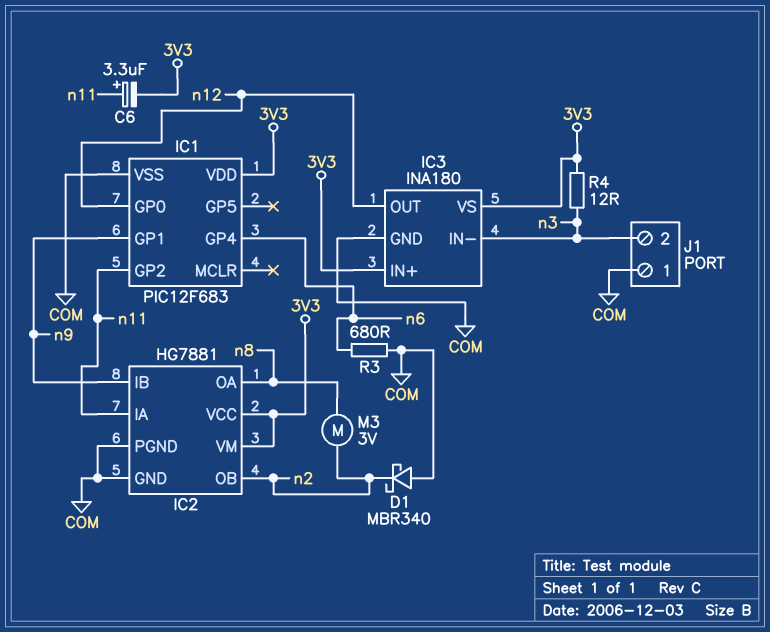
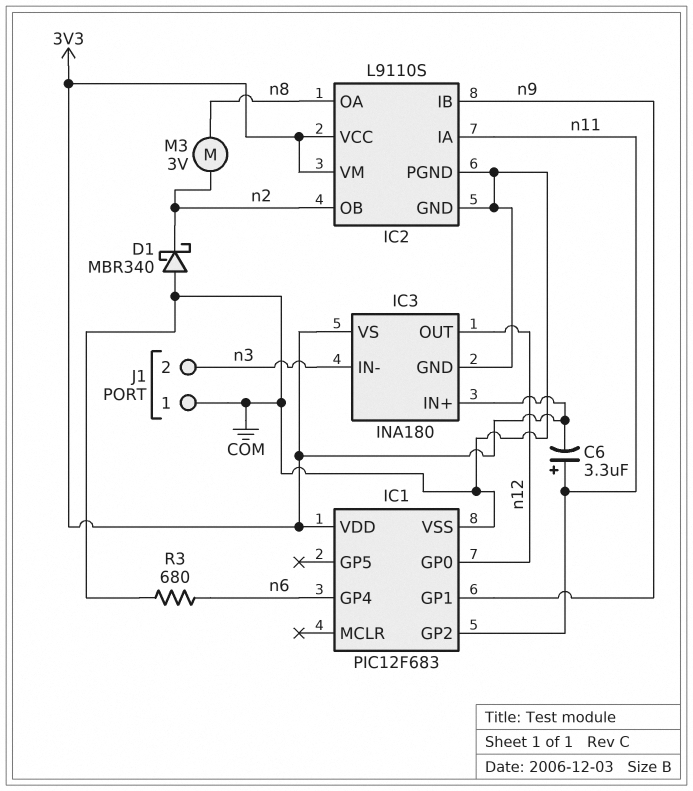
IC2: HG7881 -> L9110S
R4: 12 (3V3, n3) -> none

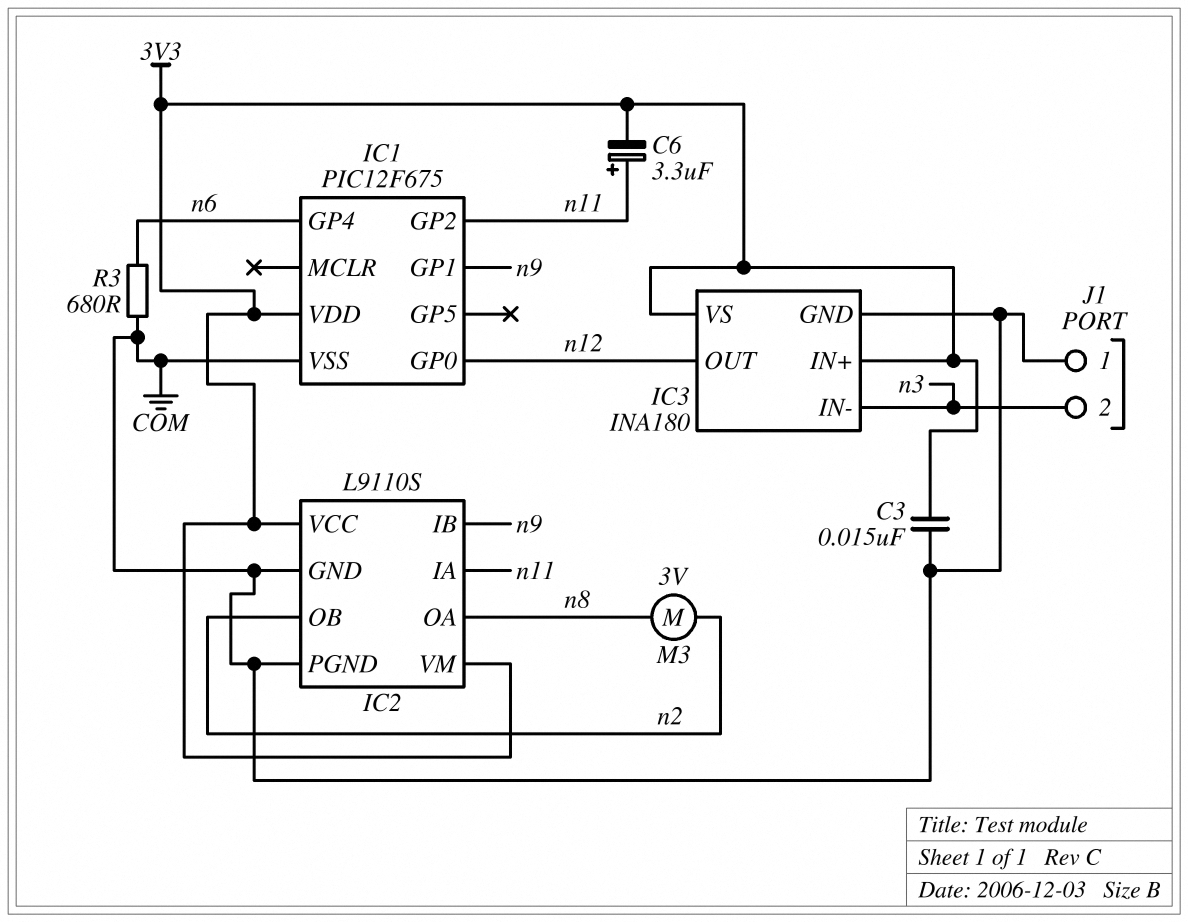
C3: none -> 15nF (3V3, COM)
D1: schottky MBR340 (A COM, K n2) -> none
IC1: PIC12F683 -> PIC12F675

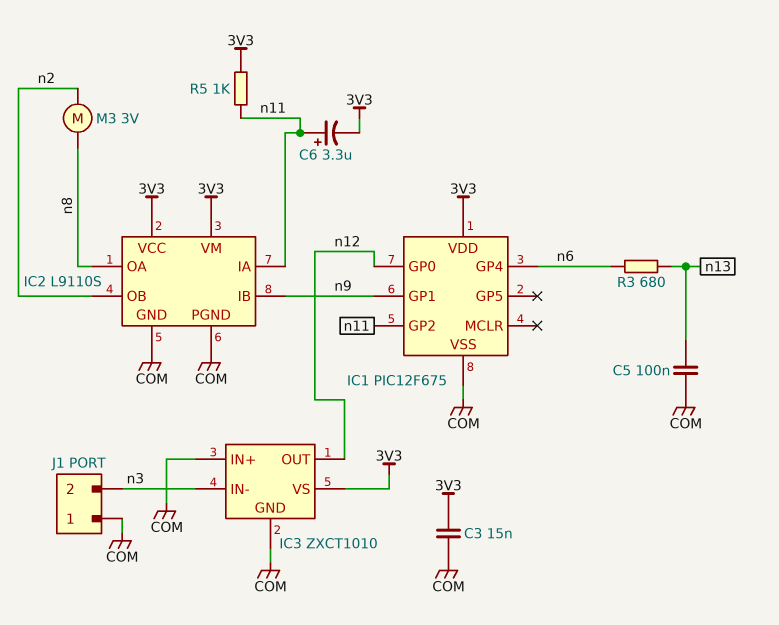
C5: none -> 100nF (COM, n13)
IC3: INA180 -> ZXCT1010
IC3 pin IN+: 3V3 -> COM
R3: 680 (COM, n6) -> 680 (n6, n13)
R5: none -> 1k (3V3, n11)

